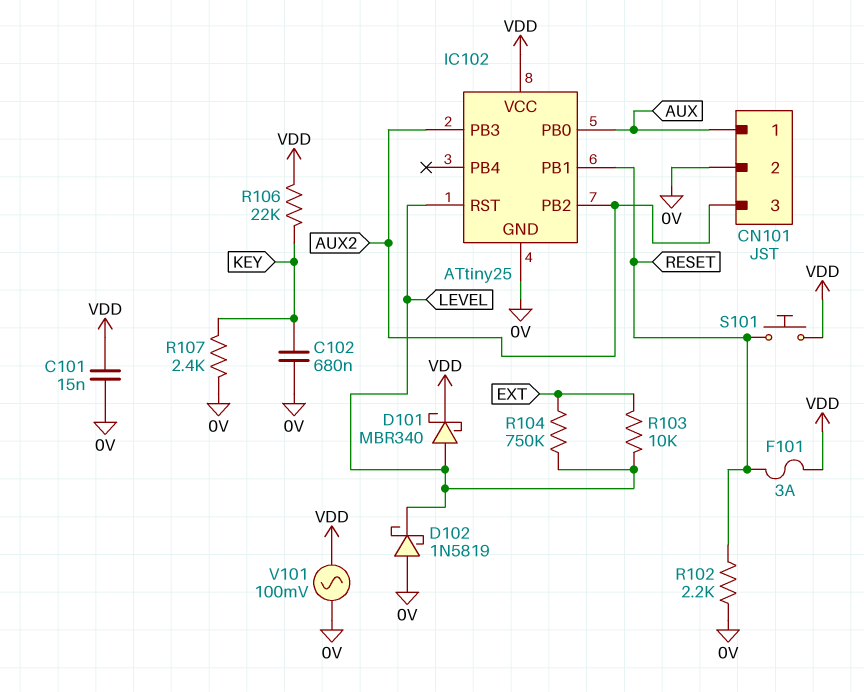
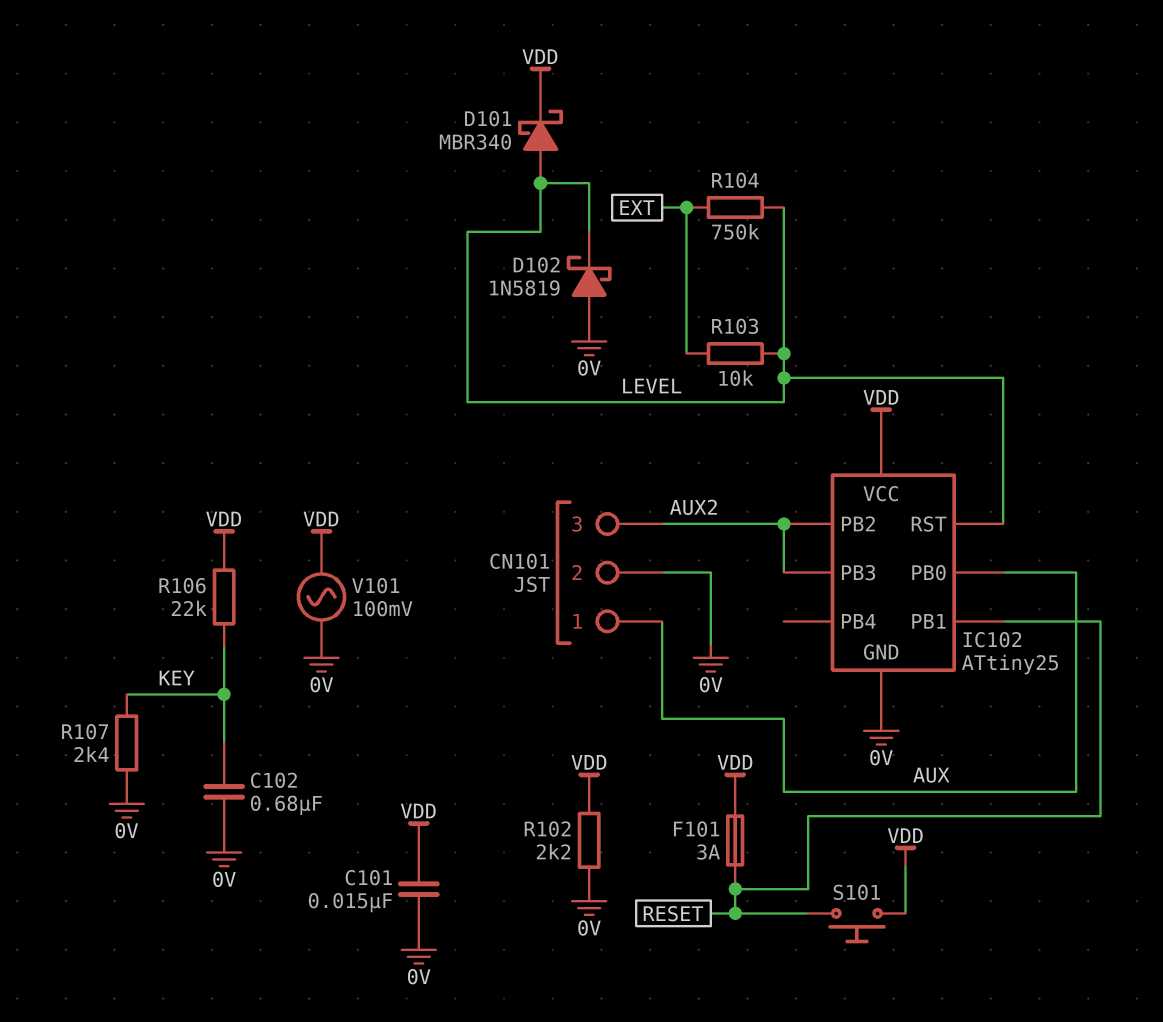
R102: 2.2k (0V, RESET) -> 2.2k (0V, VDD)

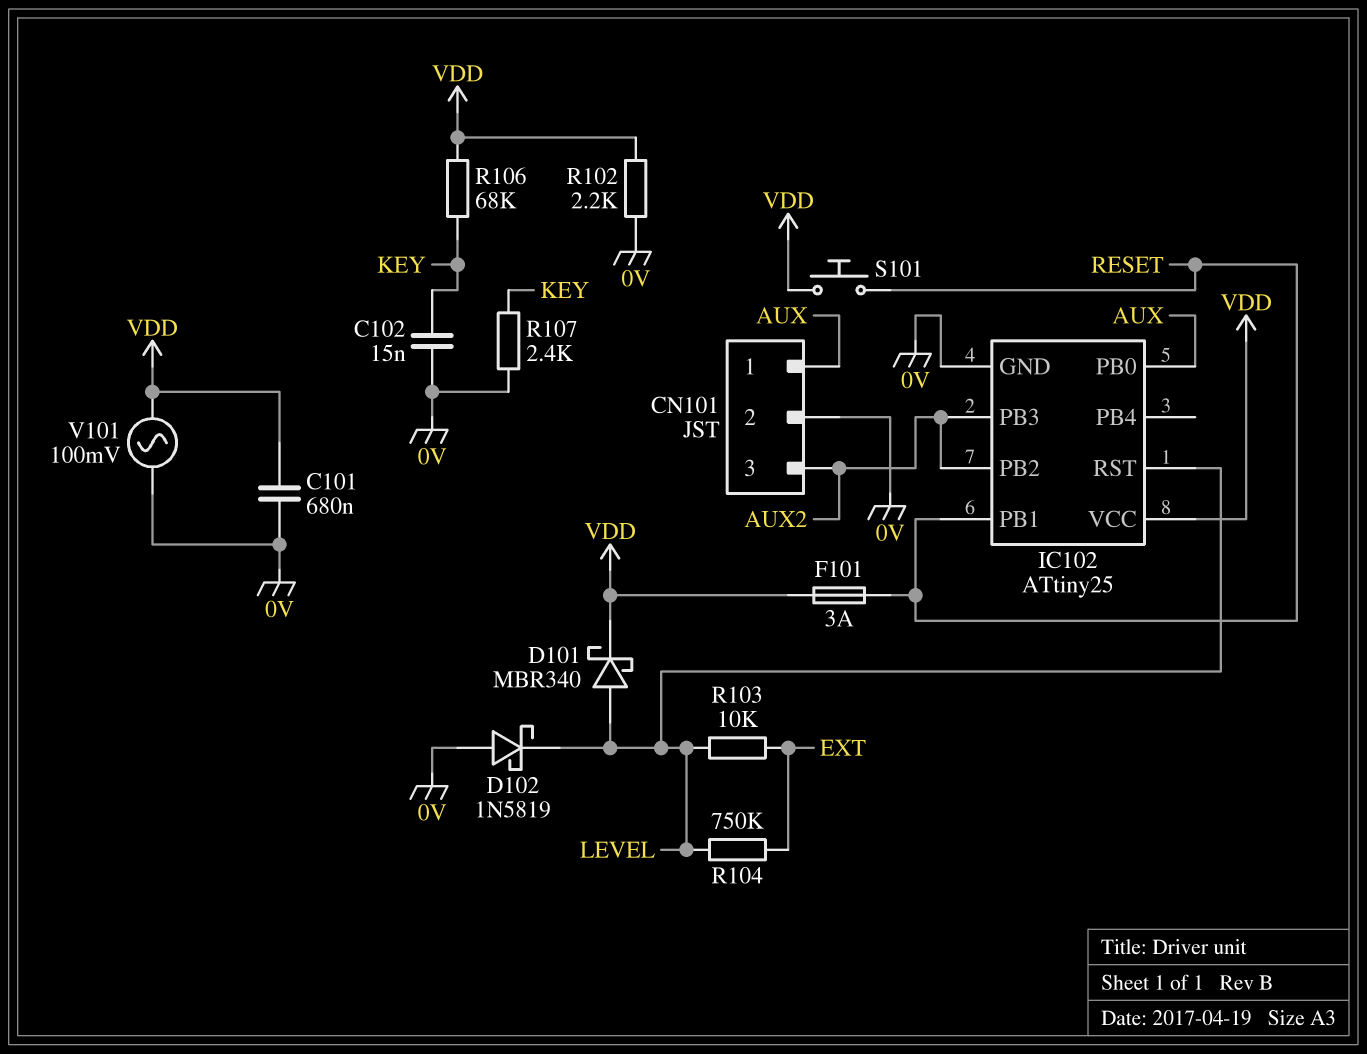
C101: 15nF (0V, VDD) -> 680nF (0V, VDD)
C102: 680nF (0V, KEY) -> 15nF (0V, KEY)
R106: 22k (KEY, VDD) -> 68k (KEY, VDD)

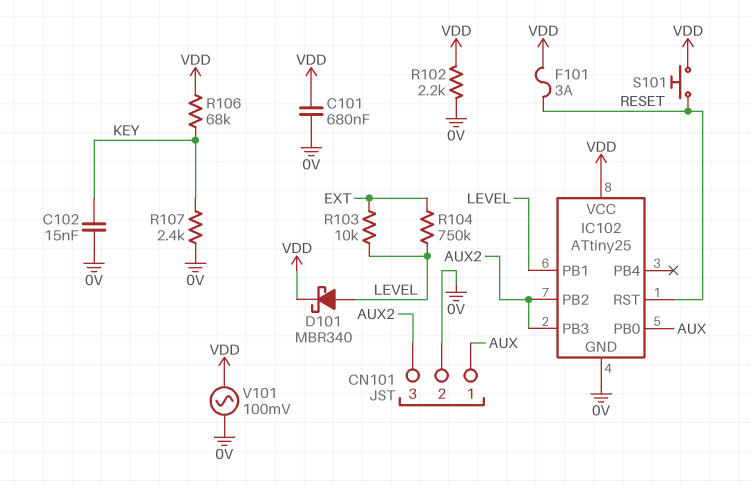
D102: schottky 1N5819 (A 0V, K LEVEL) -> none
IC102 pin PB1: RESET -> LEVEL
IC102 pin RST: LEVEL -> RESET

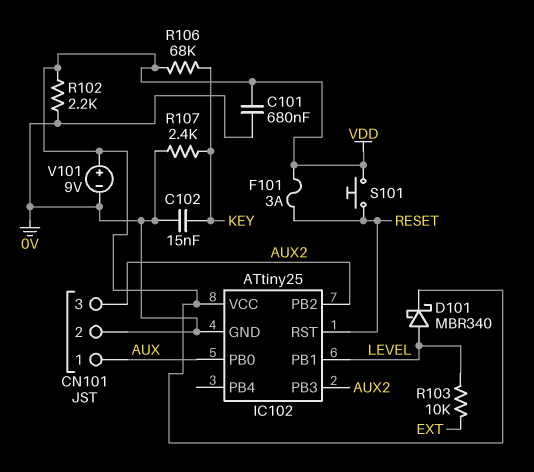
R104: 750k (EXT, LEVEL) -> none
V101: AC 100mV (0V, VDD) -> 9V (plus VDD, minus 0V)

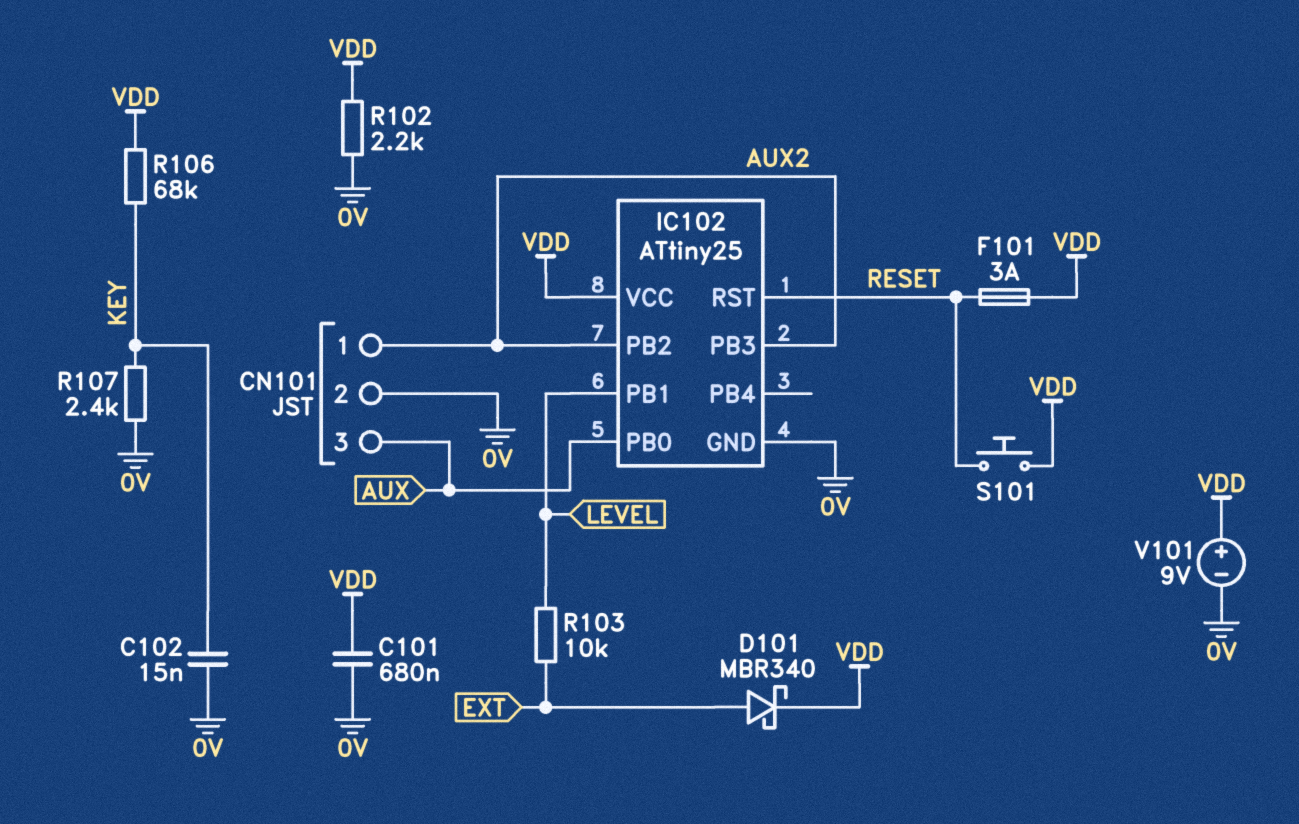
CN101 pin 1: AUX -> AUX2
CN101 pin 3: AUX2 -> AUX
D101: schottky MBR340 (A LEVEL, K VDD) -> schottky MBR340 (A EXT, K VDD)

